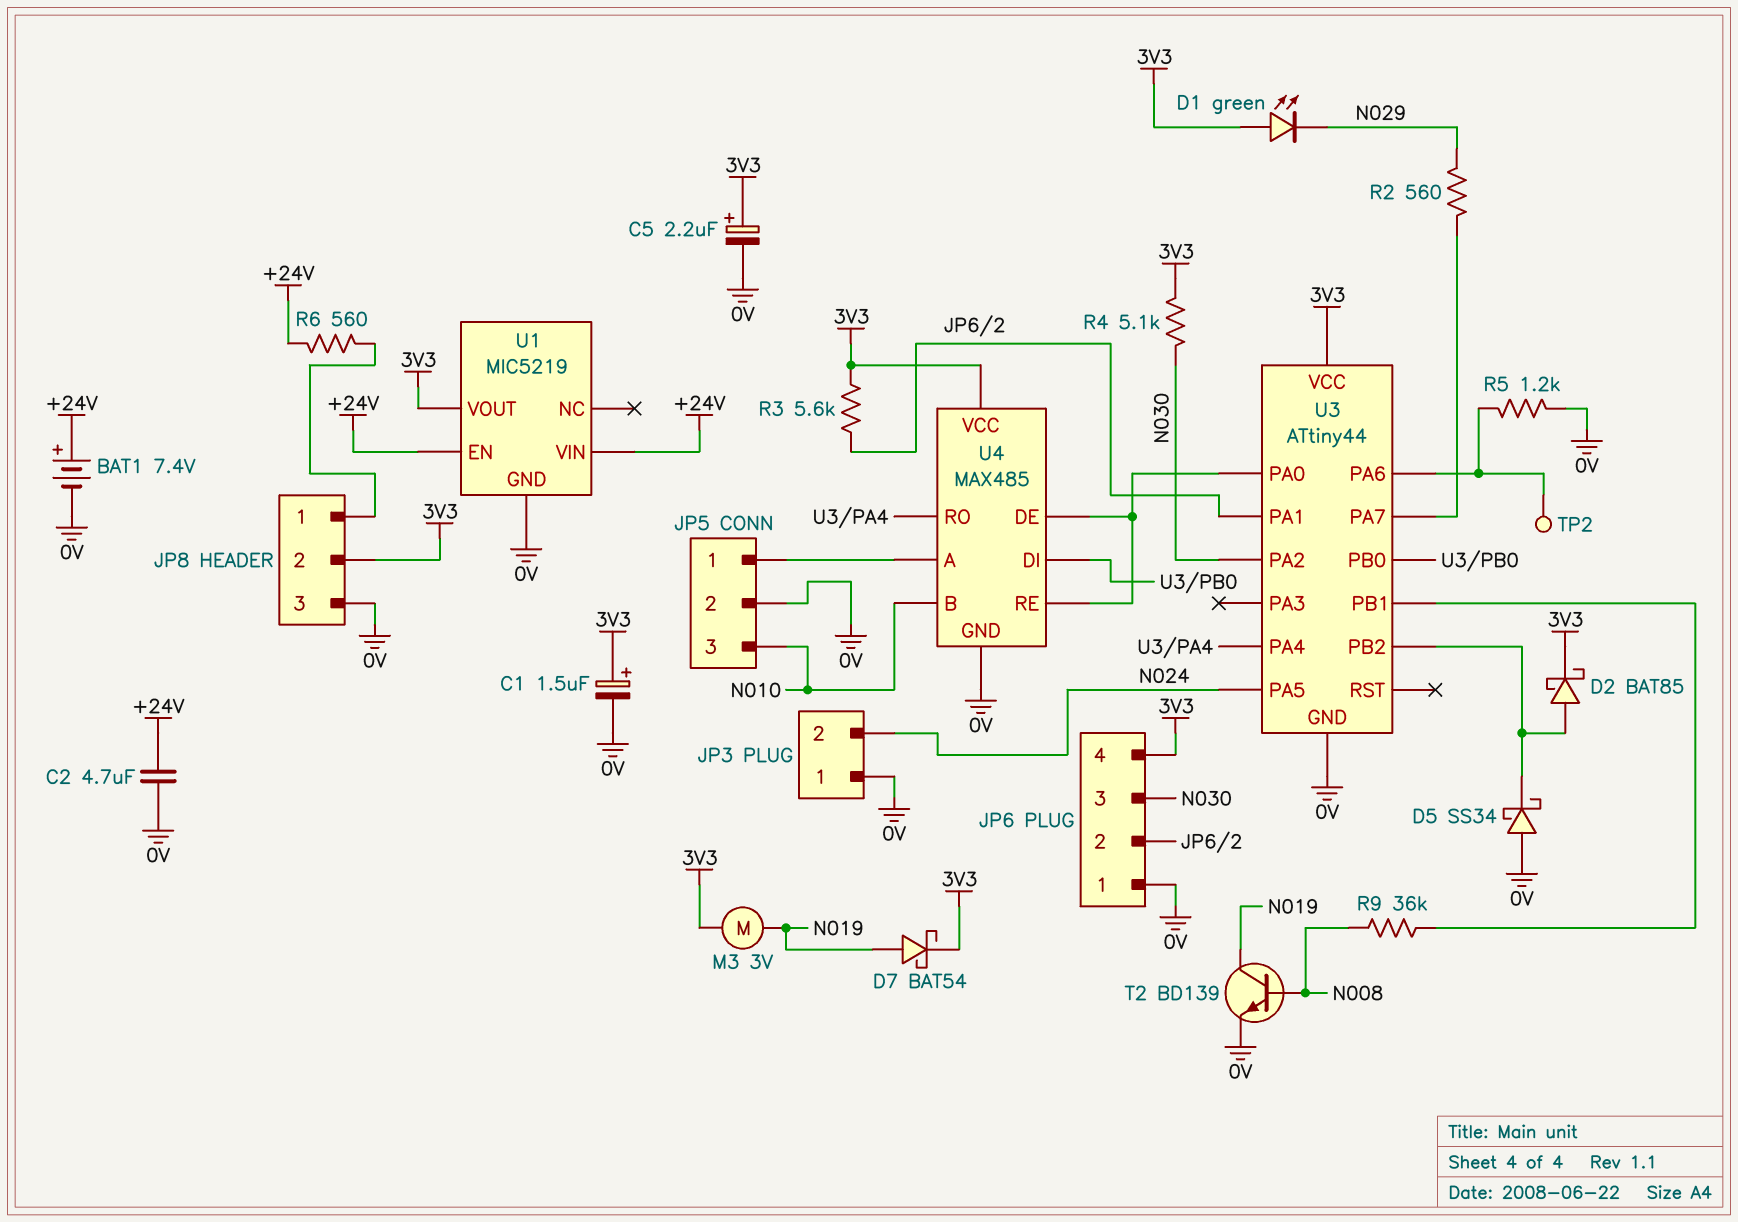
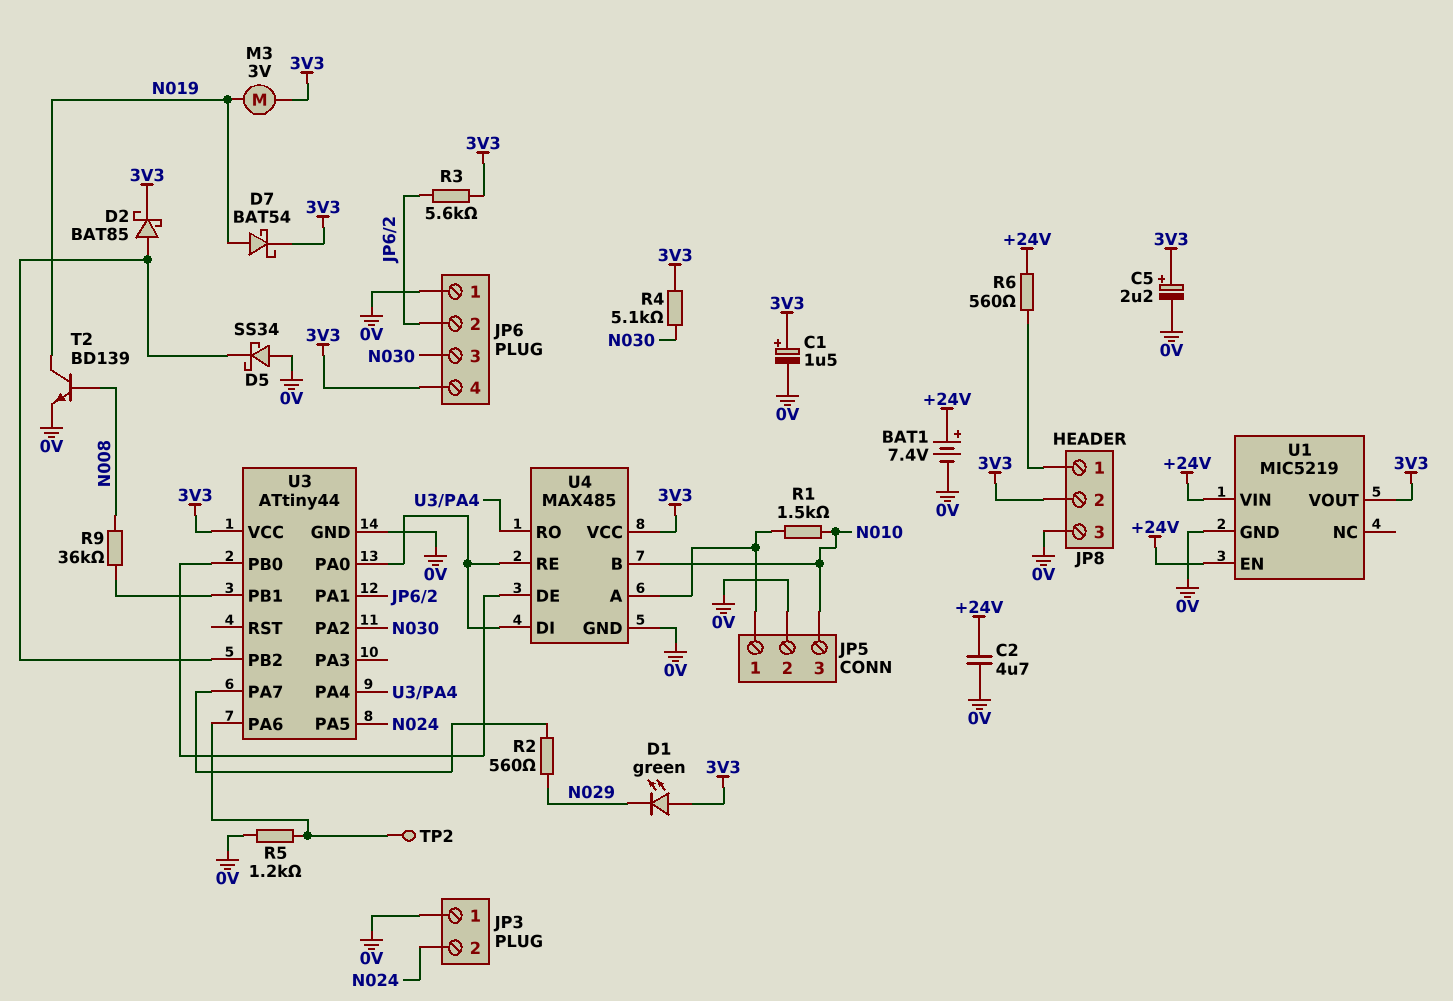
R1: none -> 1.5k (JP5/1, N010)
U4 pin DE: U3/PA0 -> U3/PB0
U4 pin DI: U3/PB0 -> U3/PA0

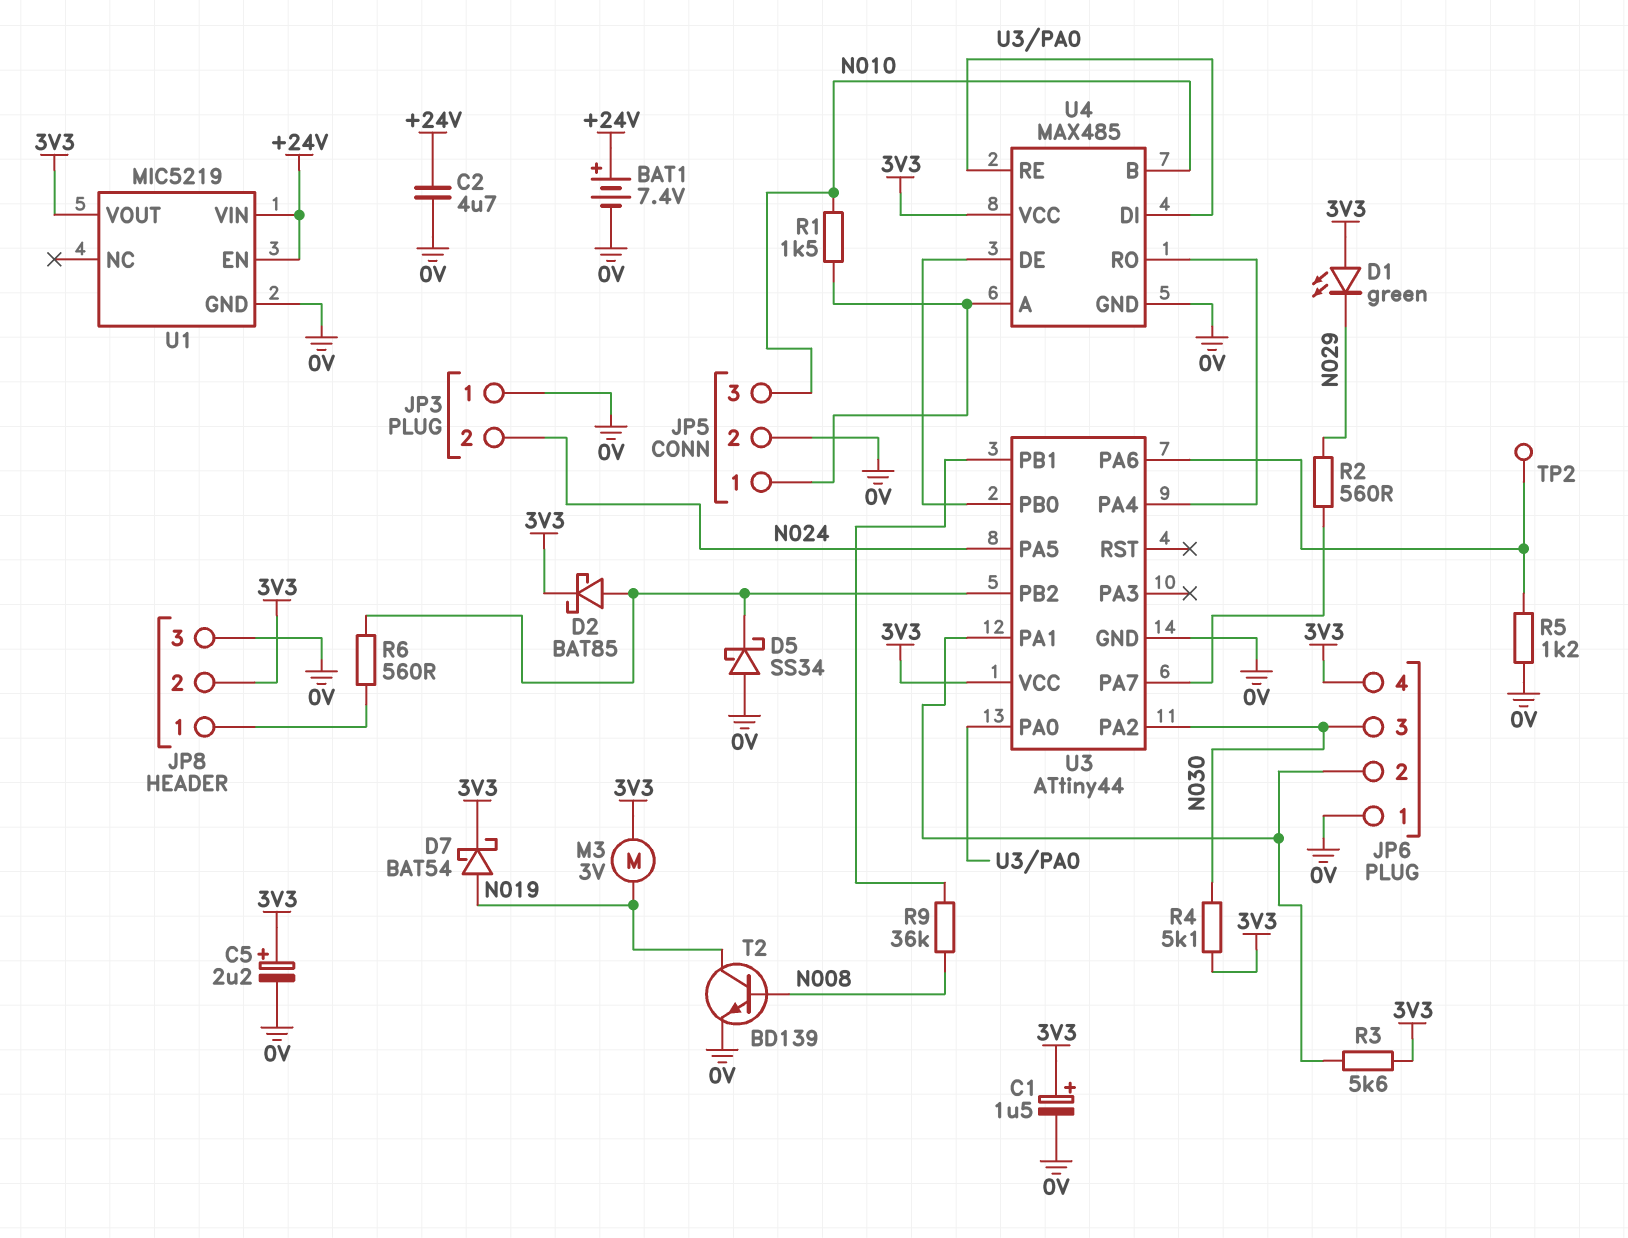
R6: 560 (+24V, JP8/1) -> 560 (JP8/1, U3/PB2)

